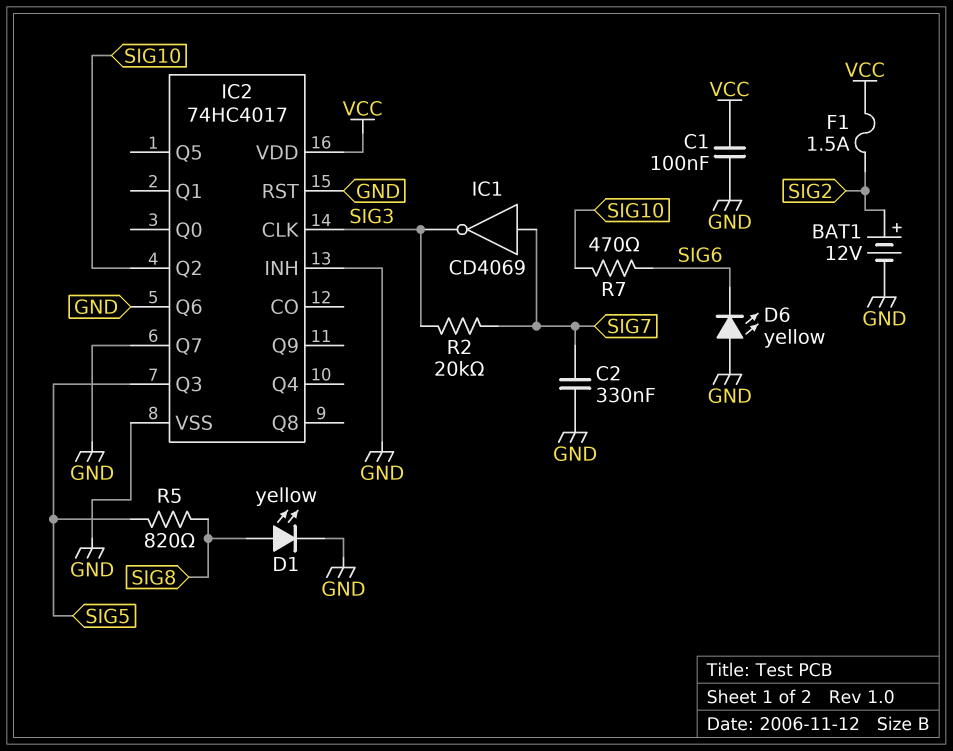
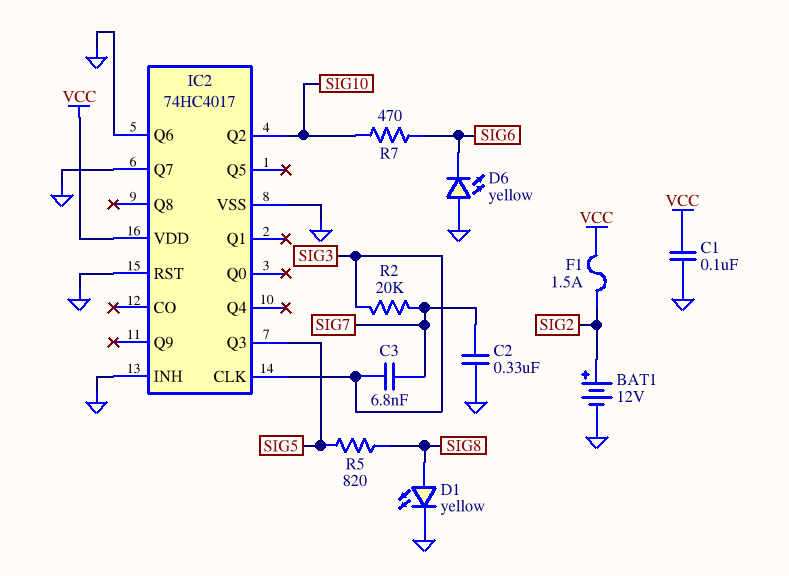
C3: none -> 6.8nF (SIG3, SIG7)
IC1: NOT CD4069 (in SIG7, out SIG3) -> none

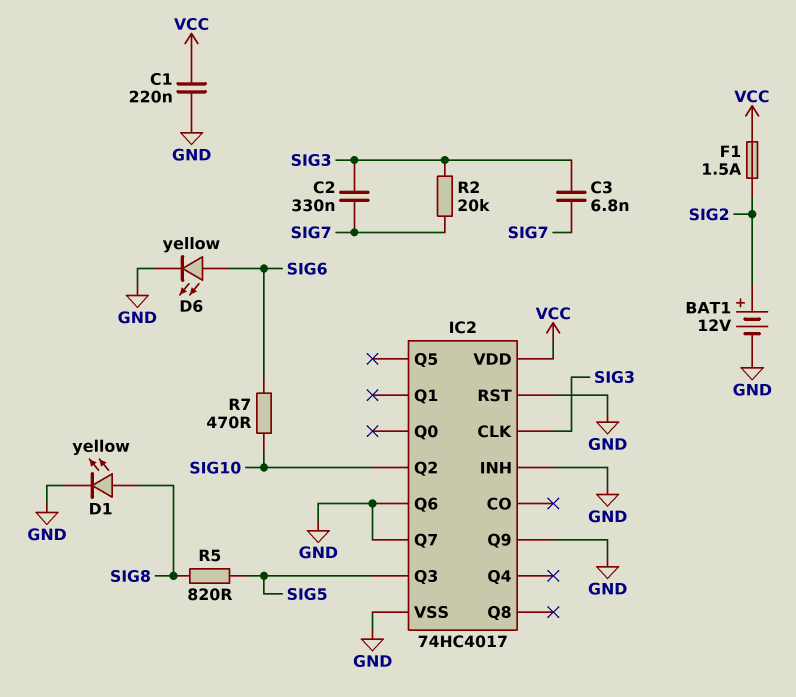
C1: 100nF (GND, VCC) -> 220nF (GND, VCC)
C2: 330nF (GND, SIG7) -> 330nF (SIG3, SIG7)
D6: LED yellow (A GND, K SIG6) -> LED yellow (A SIG6, K GND)
IC2 pin Q9: none -> GND

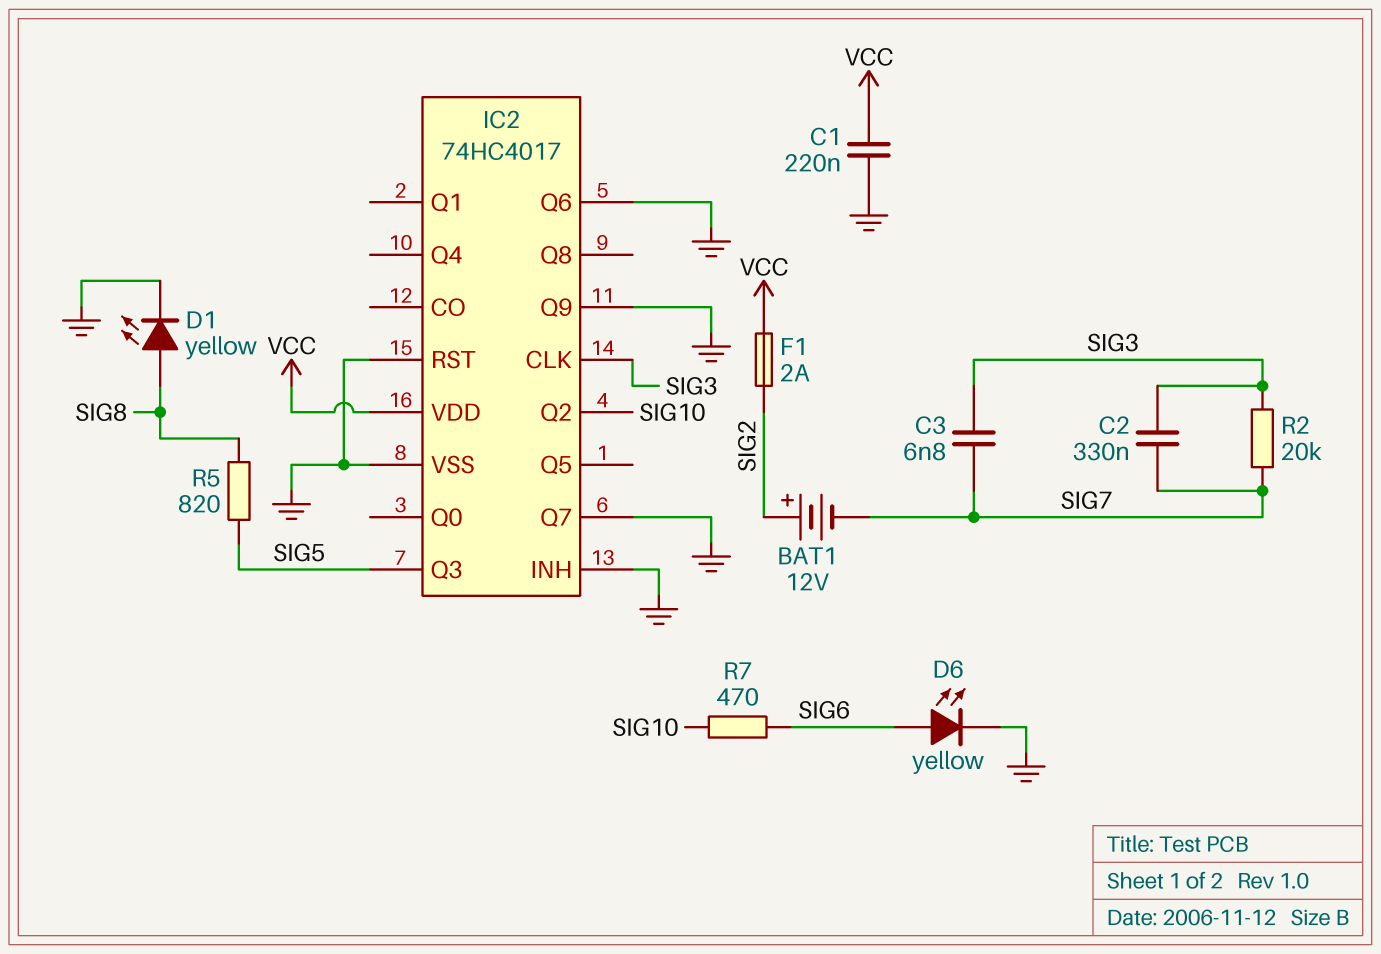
BAT1: 12V (plus SIG2, minus GND) -> 12V (plus SIG2, minus SIG7)
F1: 1.5A (SIG2, VCC) -> 2A (SIG2, VCC)

